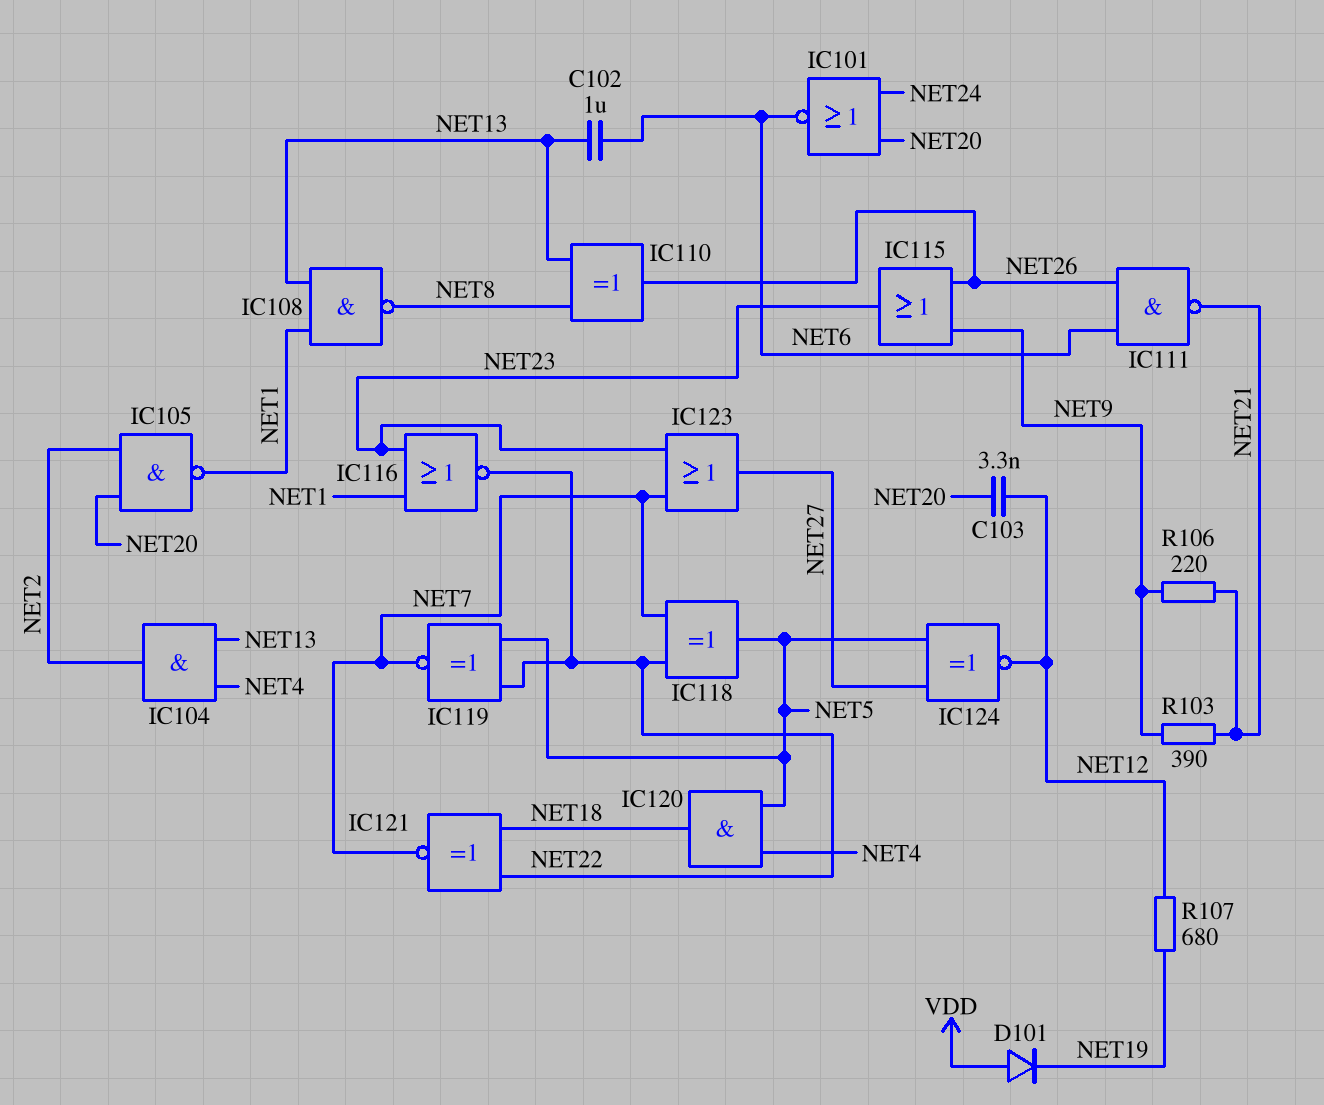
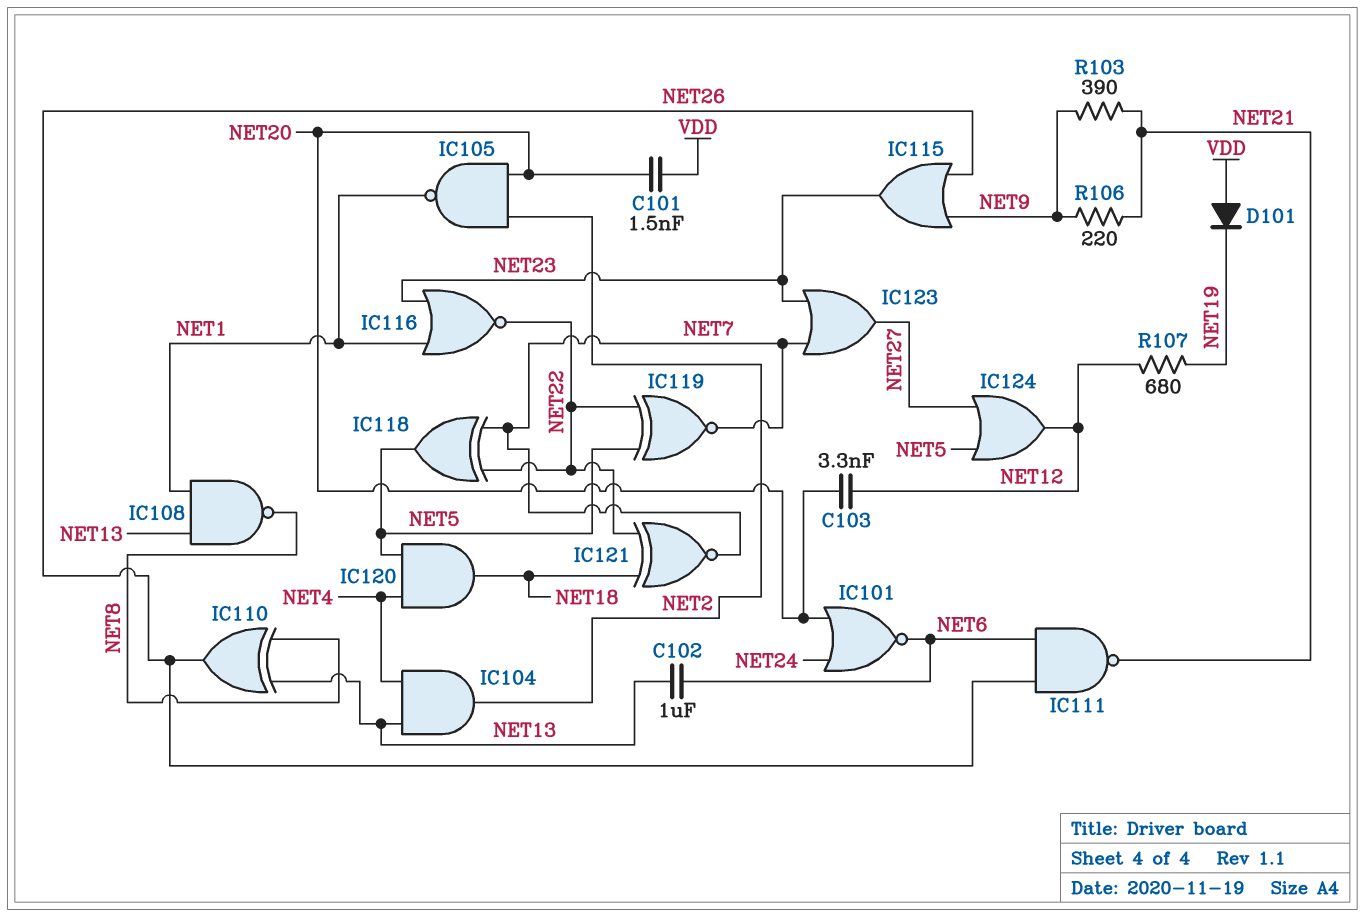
C101: none -> 1.5nF (NET20, VDD)
IC124: XNOR (in NET5, in NET27, out NET12) -> OR (in NET5, in NET27, out NET12)

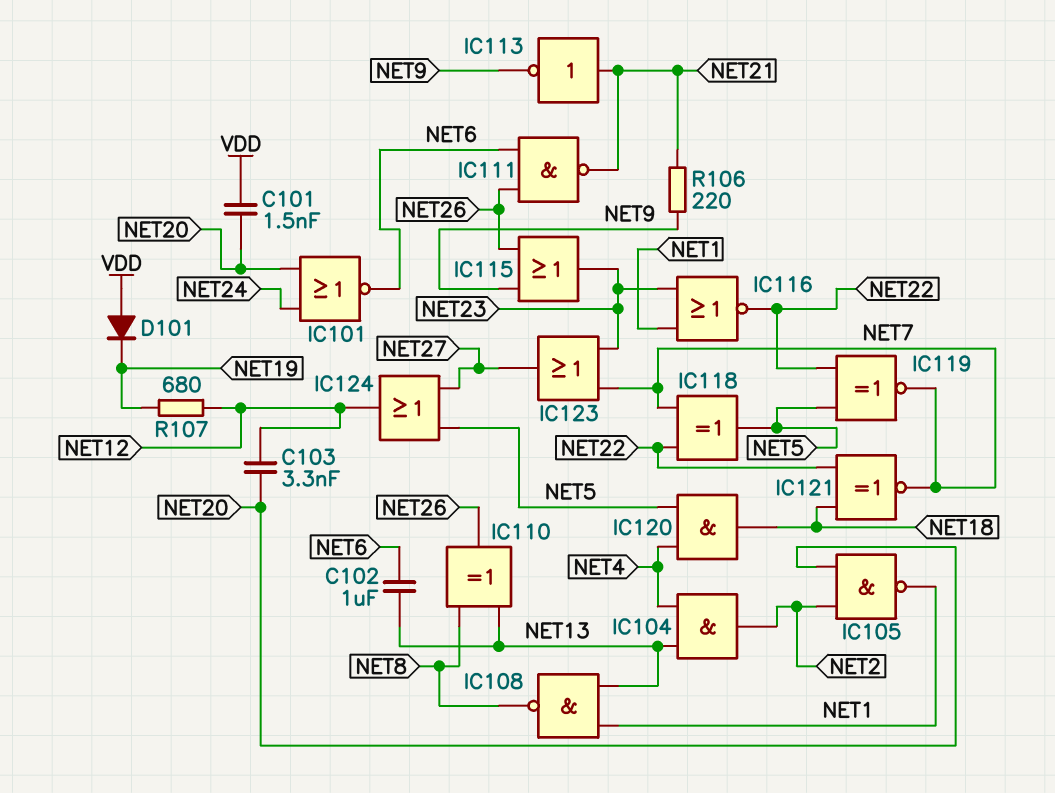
IC113: none -> NOT (in NET21, out NET9)
R103: 390 (NET9, NET21) -> none

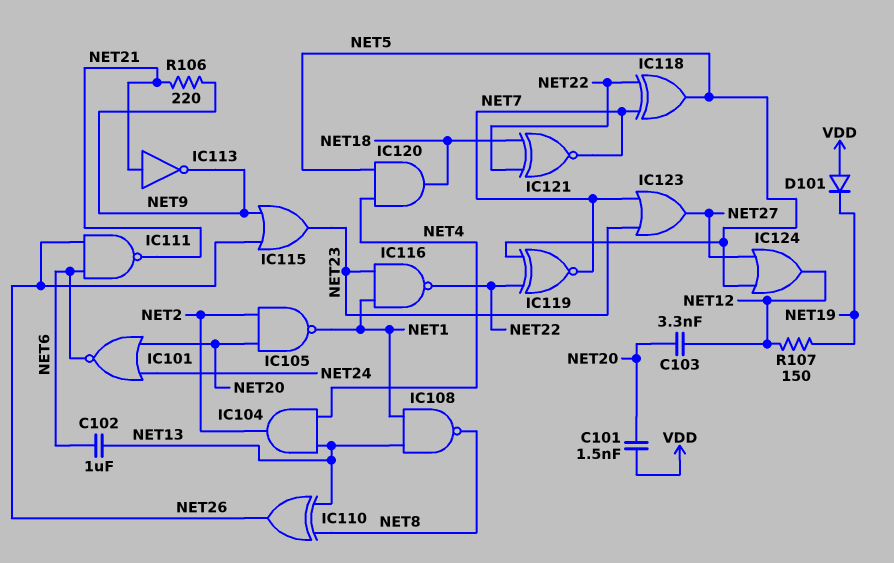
IC116: NOR (in NET1, in NET23, out NET22) -> NAND (in NET1, in NET23, out NET22)
R107: 680 (NET12, NET19) -> 150 (NET12, NET19)

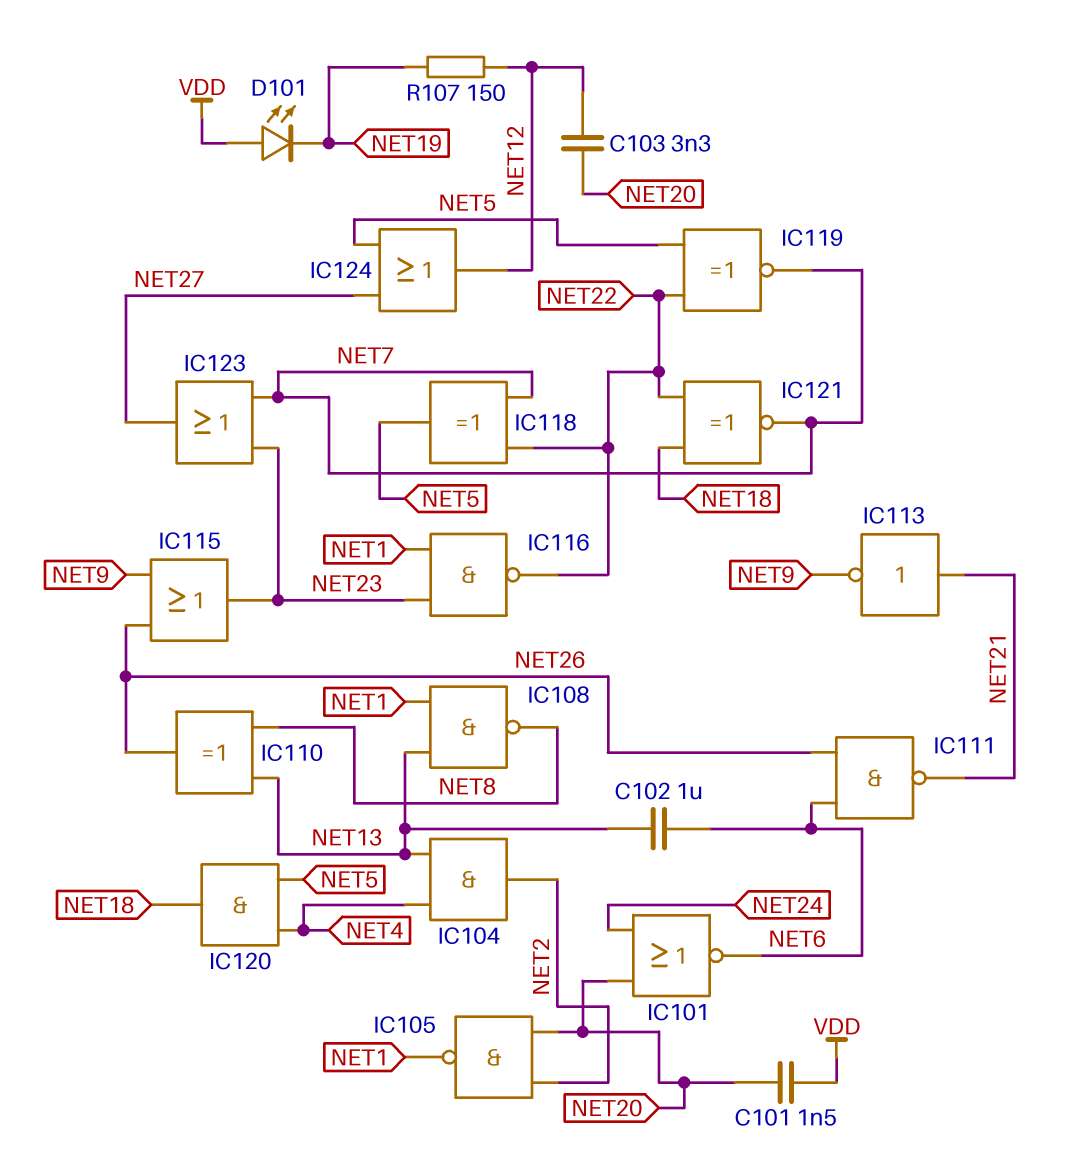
D101: diode (A VDD, K NET19) -> LED (A VDD, K NET19)
R106: 220 (NET9, NET21) -> none

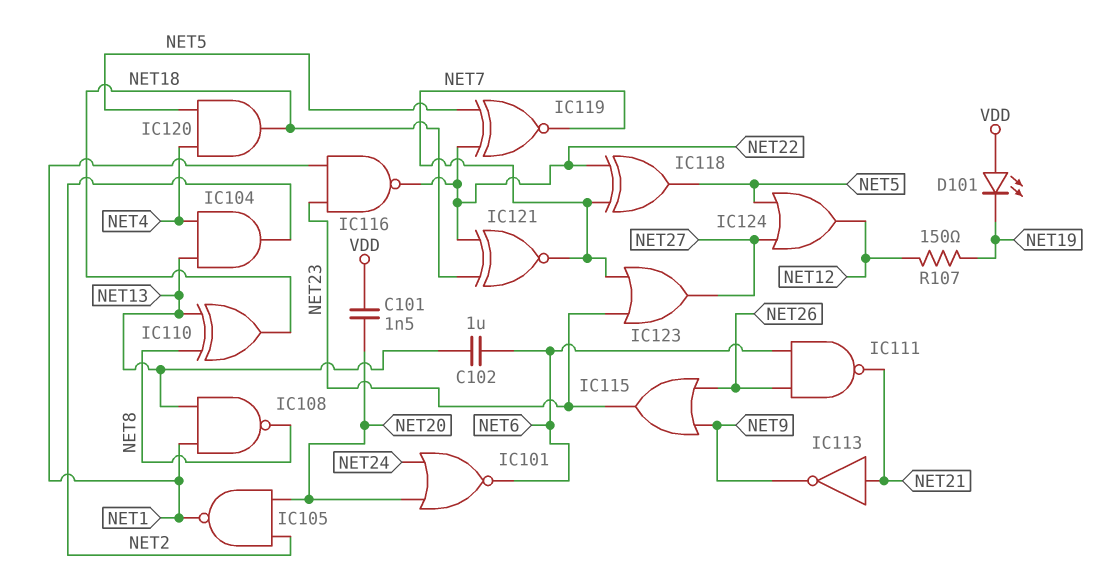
C103: 3.3nF (NET12, NET20) -> none
IC110: XOR (in NET8, in NET13, out NET26) -> XOR (in NET8, in NET13, out NET18)

